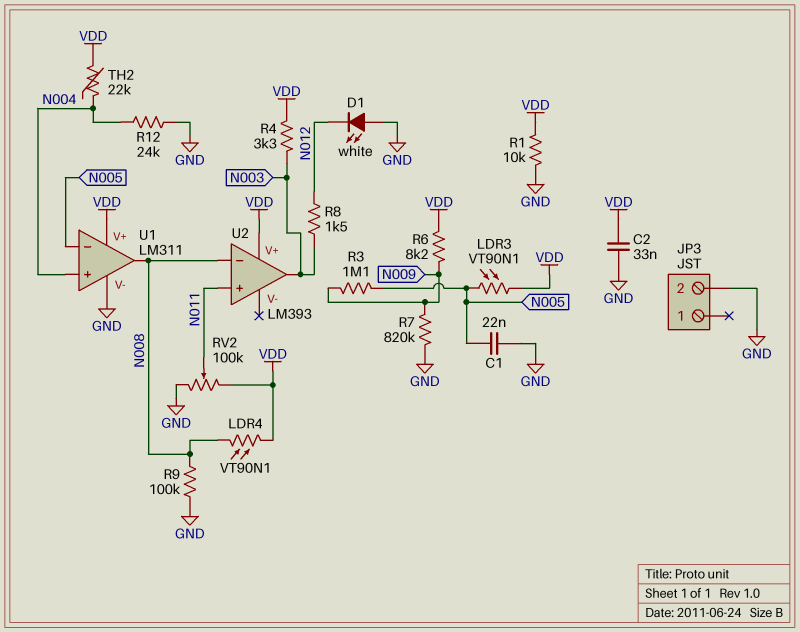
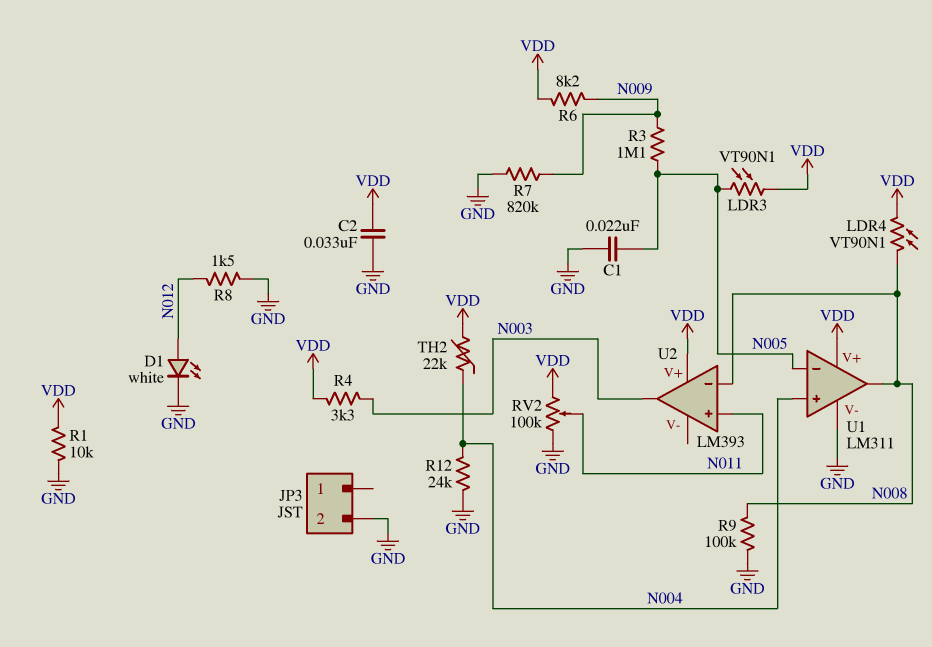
D1: LED white (A GND, K N012) -> LED white (A N012, K GND)
R8: 1.5k (N003, N012) -> 1.5k (GND, N012)

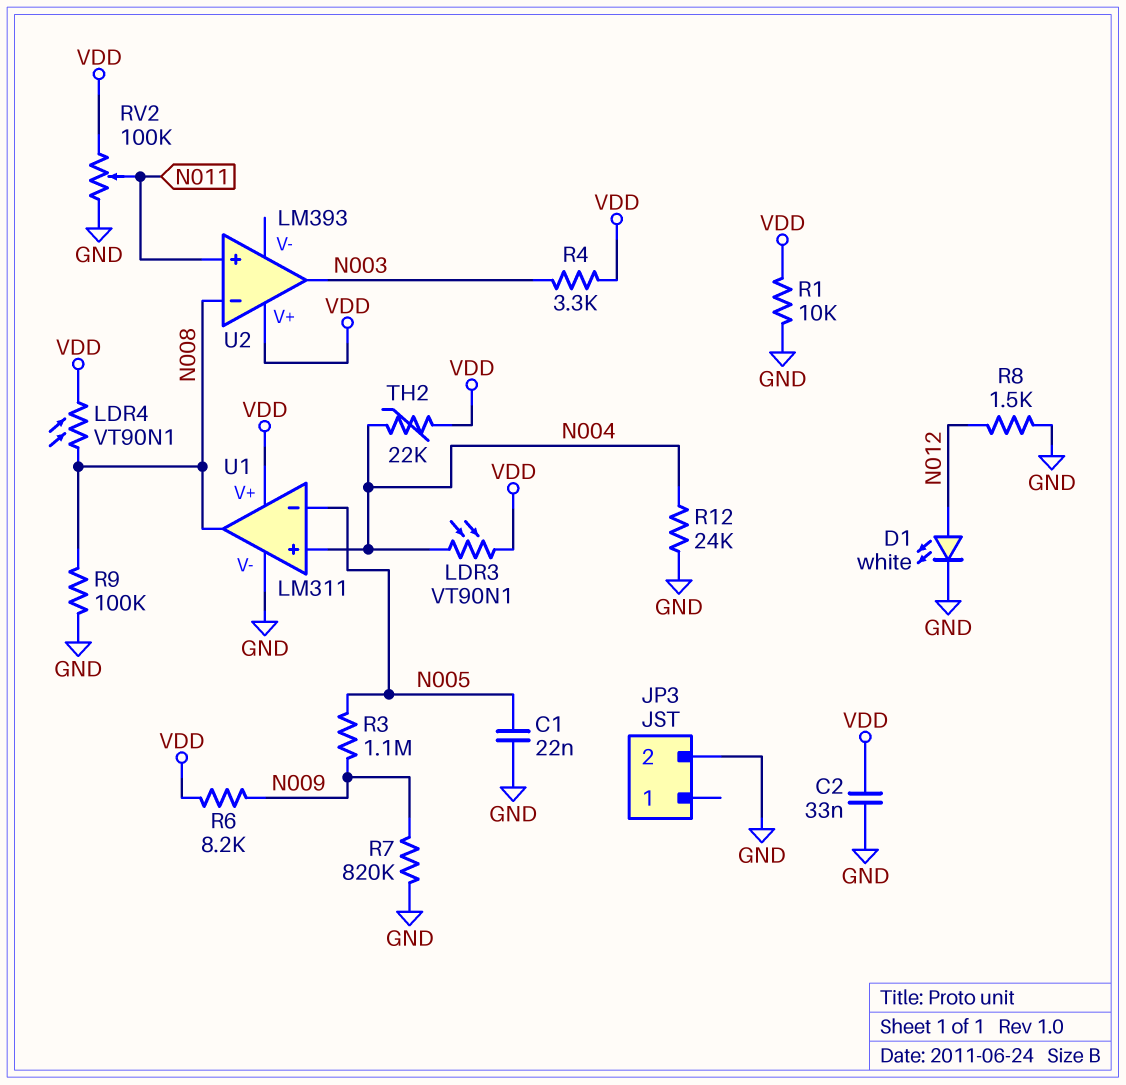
LDR3: VT90N1 (N005, VDD) -> VT90N1 (N004, VDD)

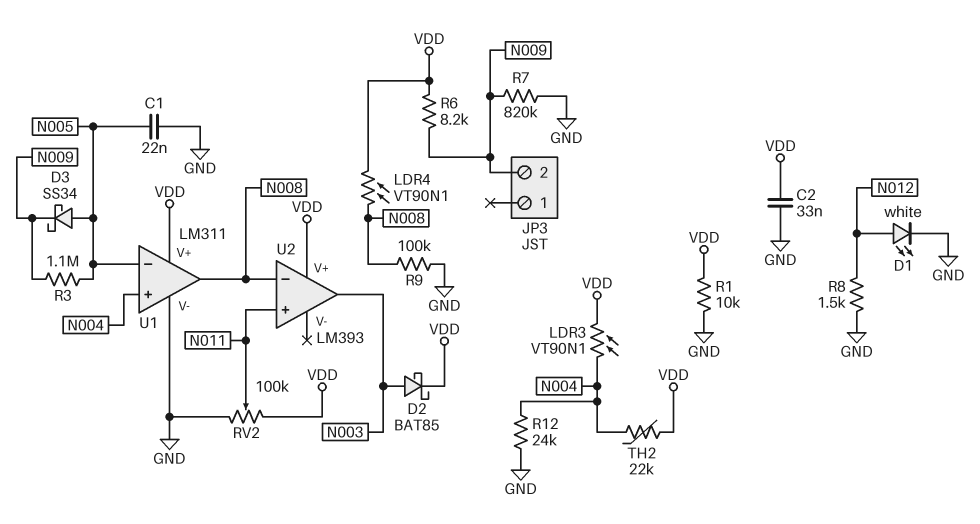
D2: none -> schottky BAT85 (A N003, K VDD)
D3: none -> schottky SS34 (A N005, K N009)
JP3 pin 2: GND -> N009
R4: 3.3k (N003, VDD) -> none

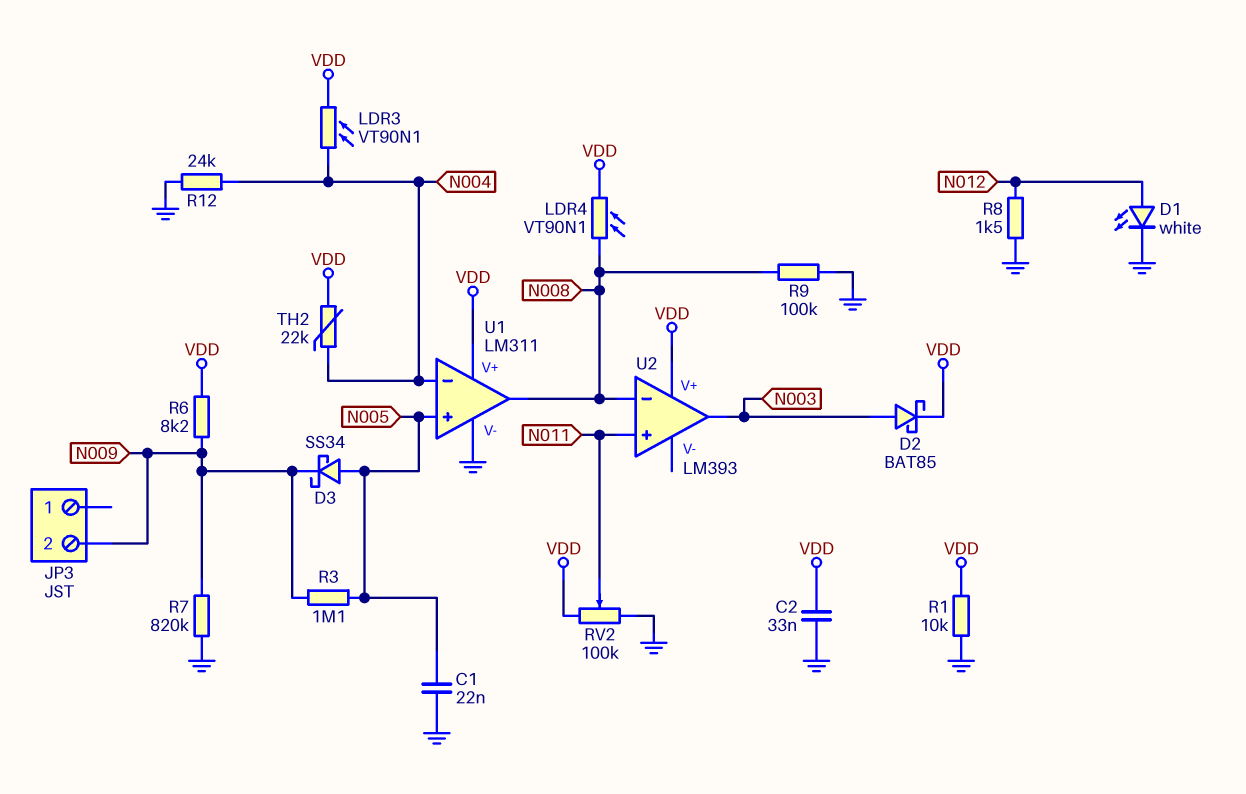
U1 pin in+: N004 -> N005
U1 pin in-: N005 -> N004

